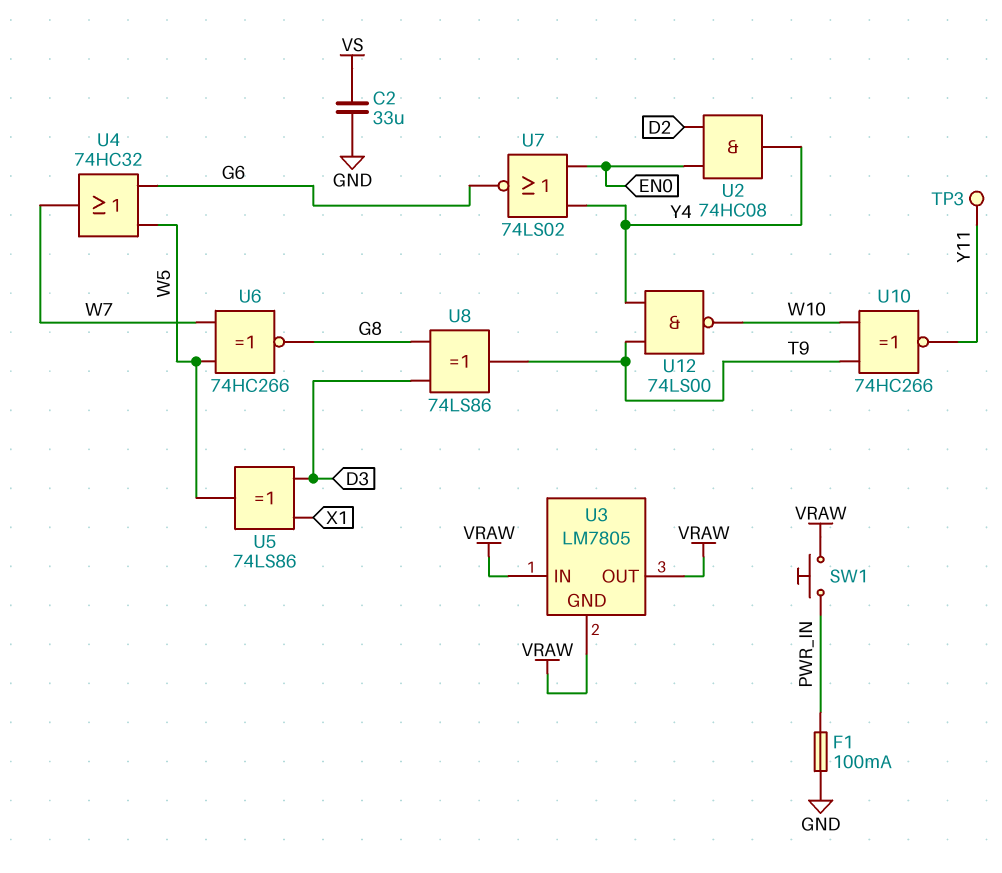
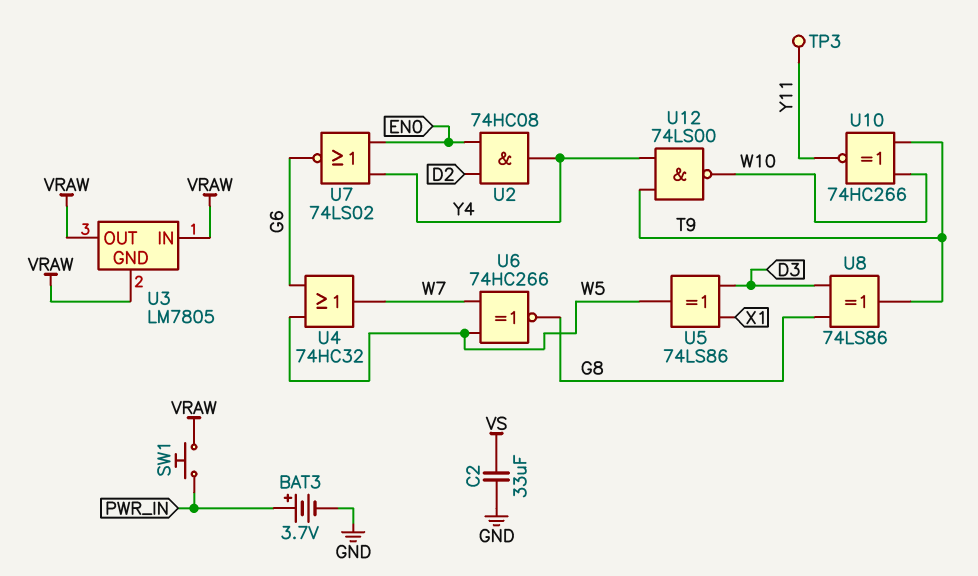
BAT3: none -> 3.7V (plus PWR_IN, minus GND)
F1: 100mA (GND, PWR_IN) -> none

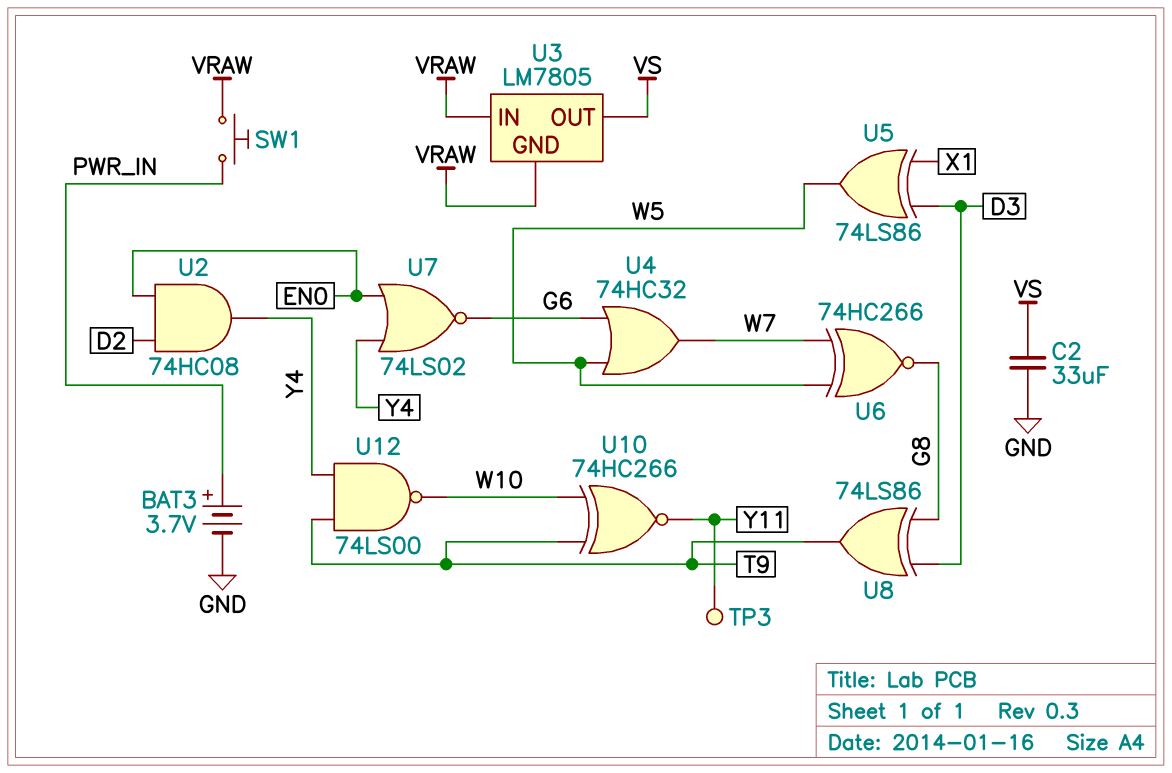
U3 pin OUT: VRAW -> VS

